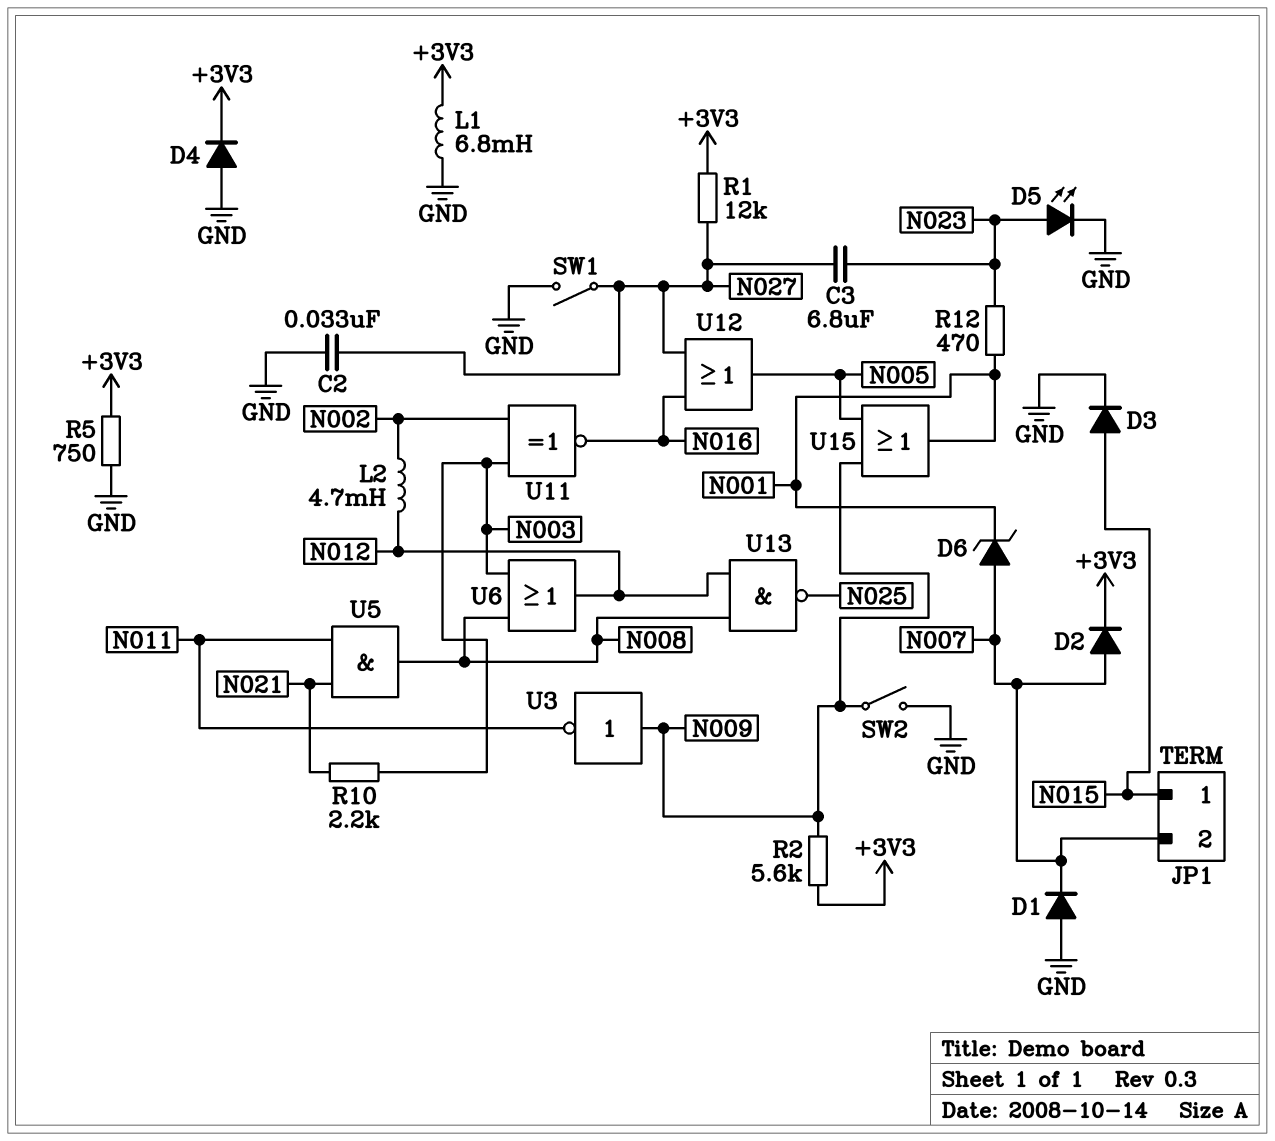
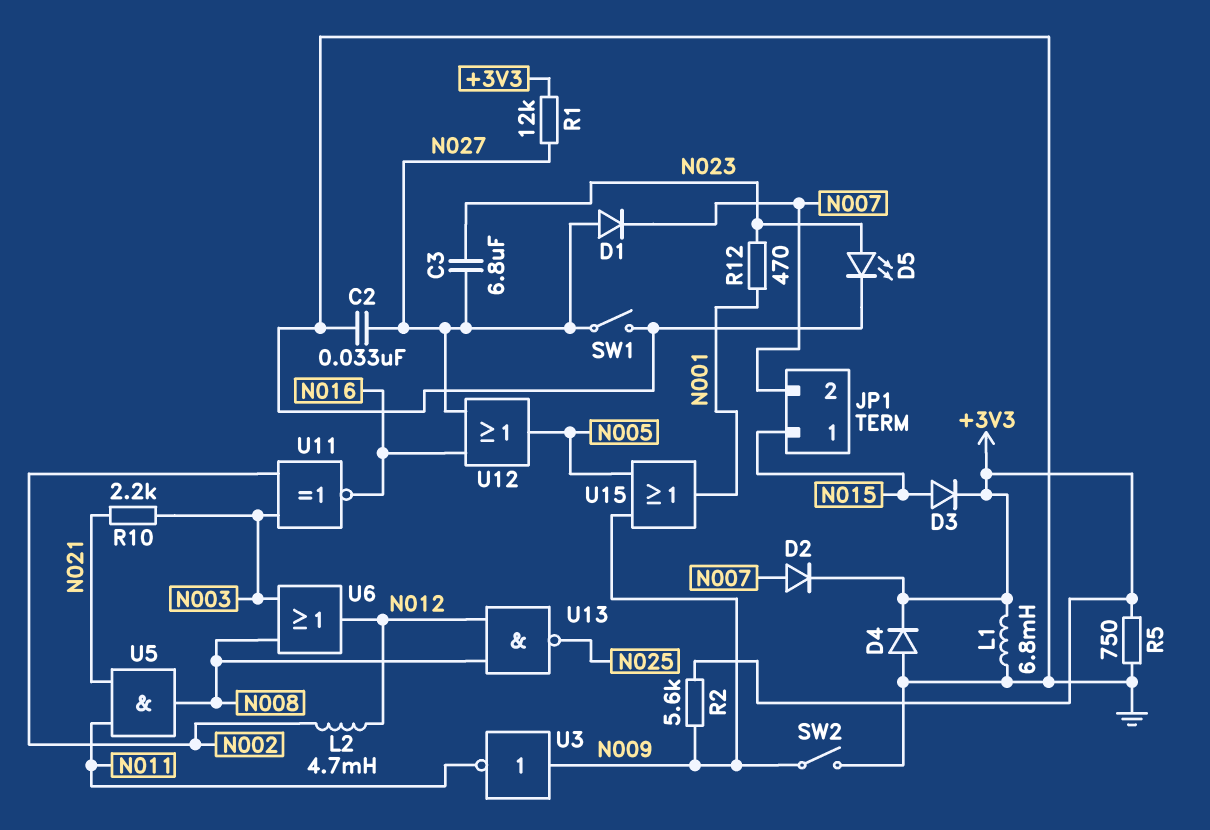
D1: diode (A GND, K N007) -> diode (A N027, K N007)
D3: diode (A N015, K GND) -> diode (A N015, K +3V3)
D6: zener (A N007, K N001) -> none

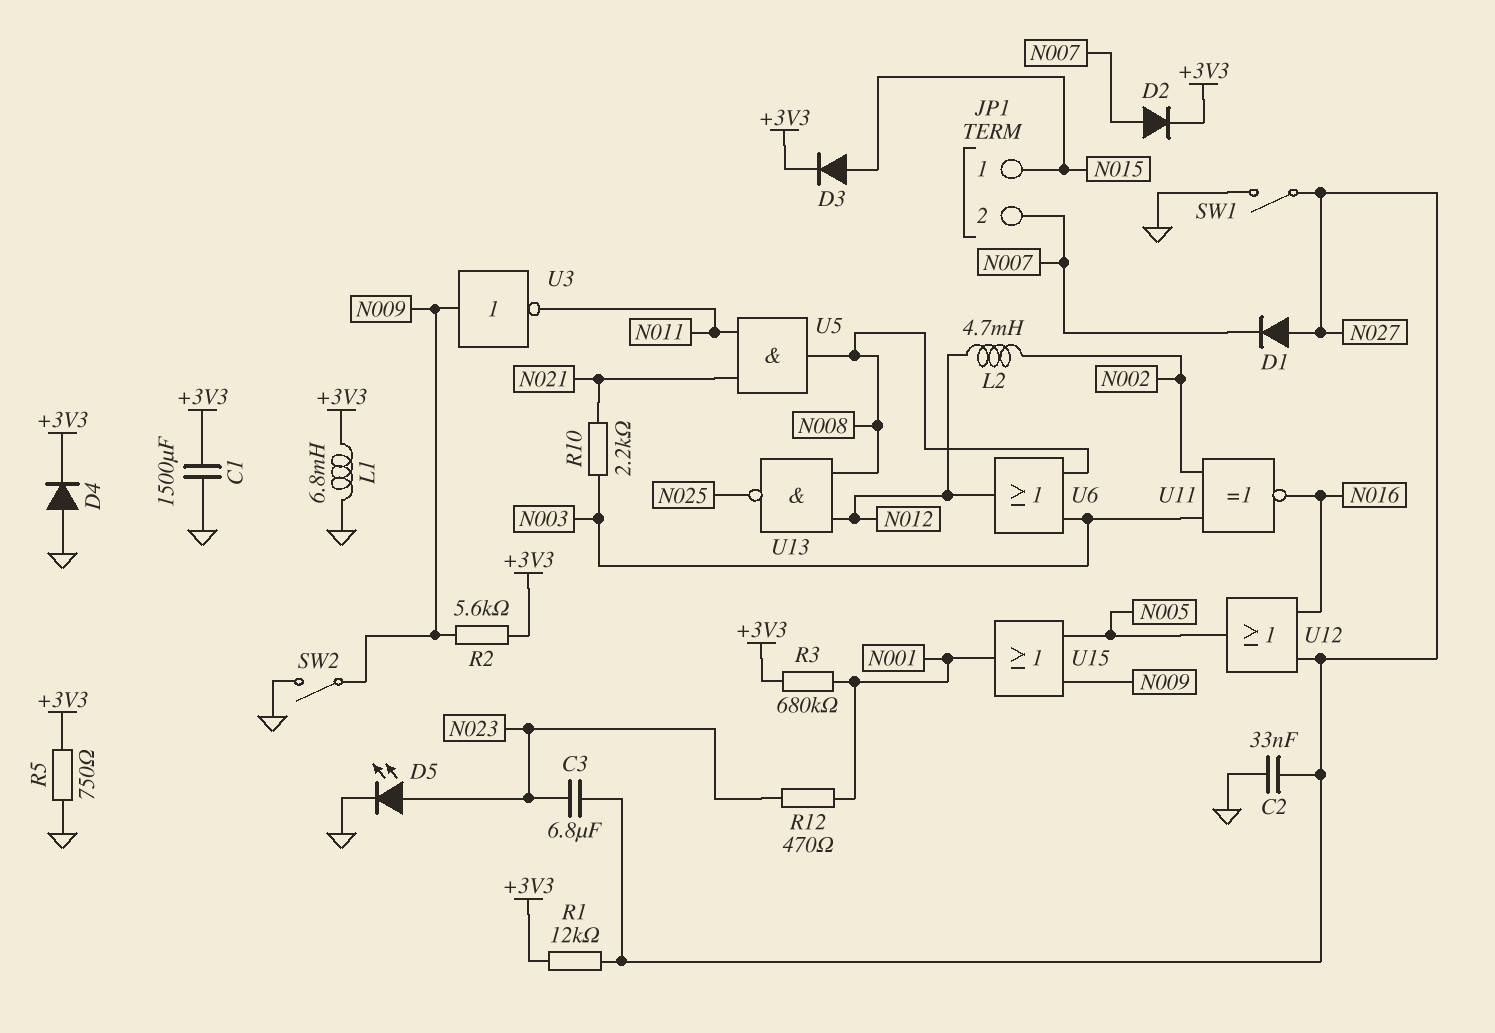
C1: none -> 1500uF (+3V3, GND)
R3: none -> 680k (+3V3, N001)

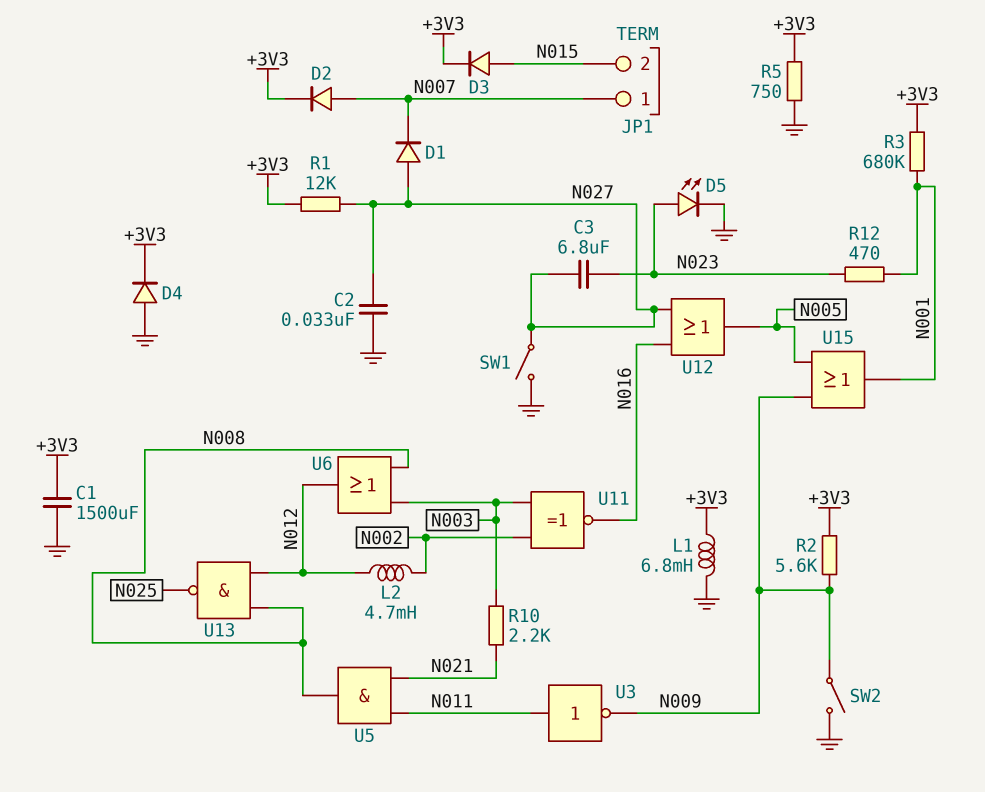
JP1 pin 1: N015 -> N007
JP1 pin 2: N007 -> N015
U3: NOT (in N009, out N011) -> NOT (in N011, out N009)

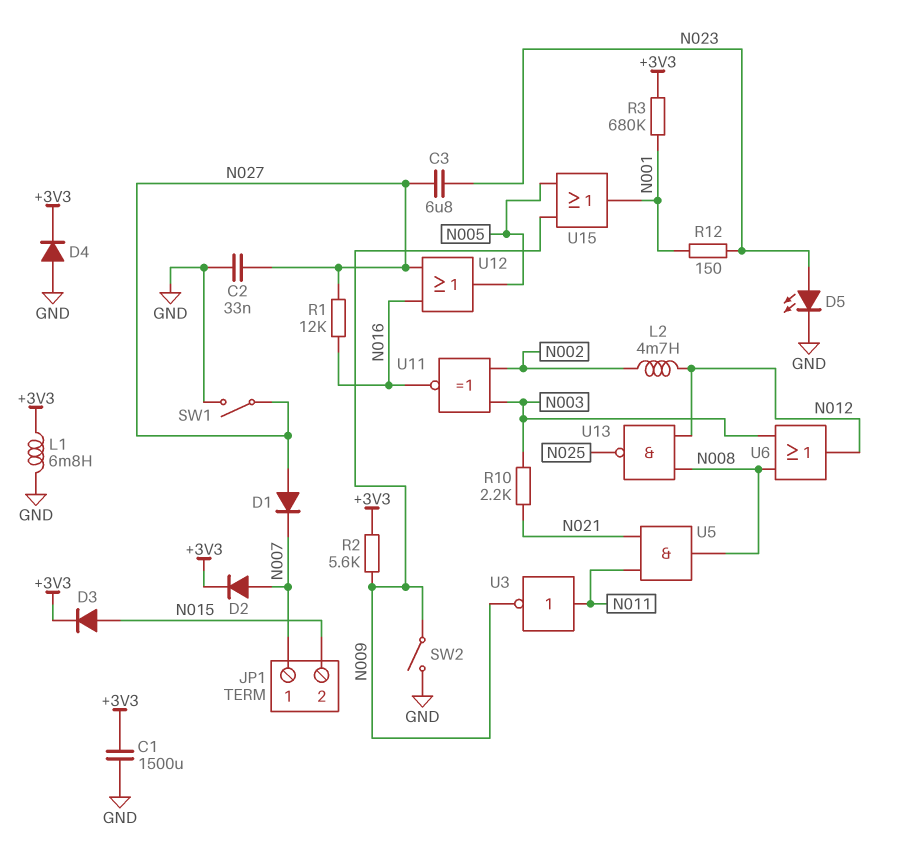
R1: 12k (+3V3, N027) -> 12k (N016, N027)
R5: 750 (+3V3, GND) -> none
R12: 470 (N001, N023) -> 150 (N001, N023)

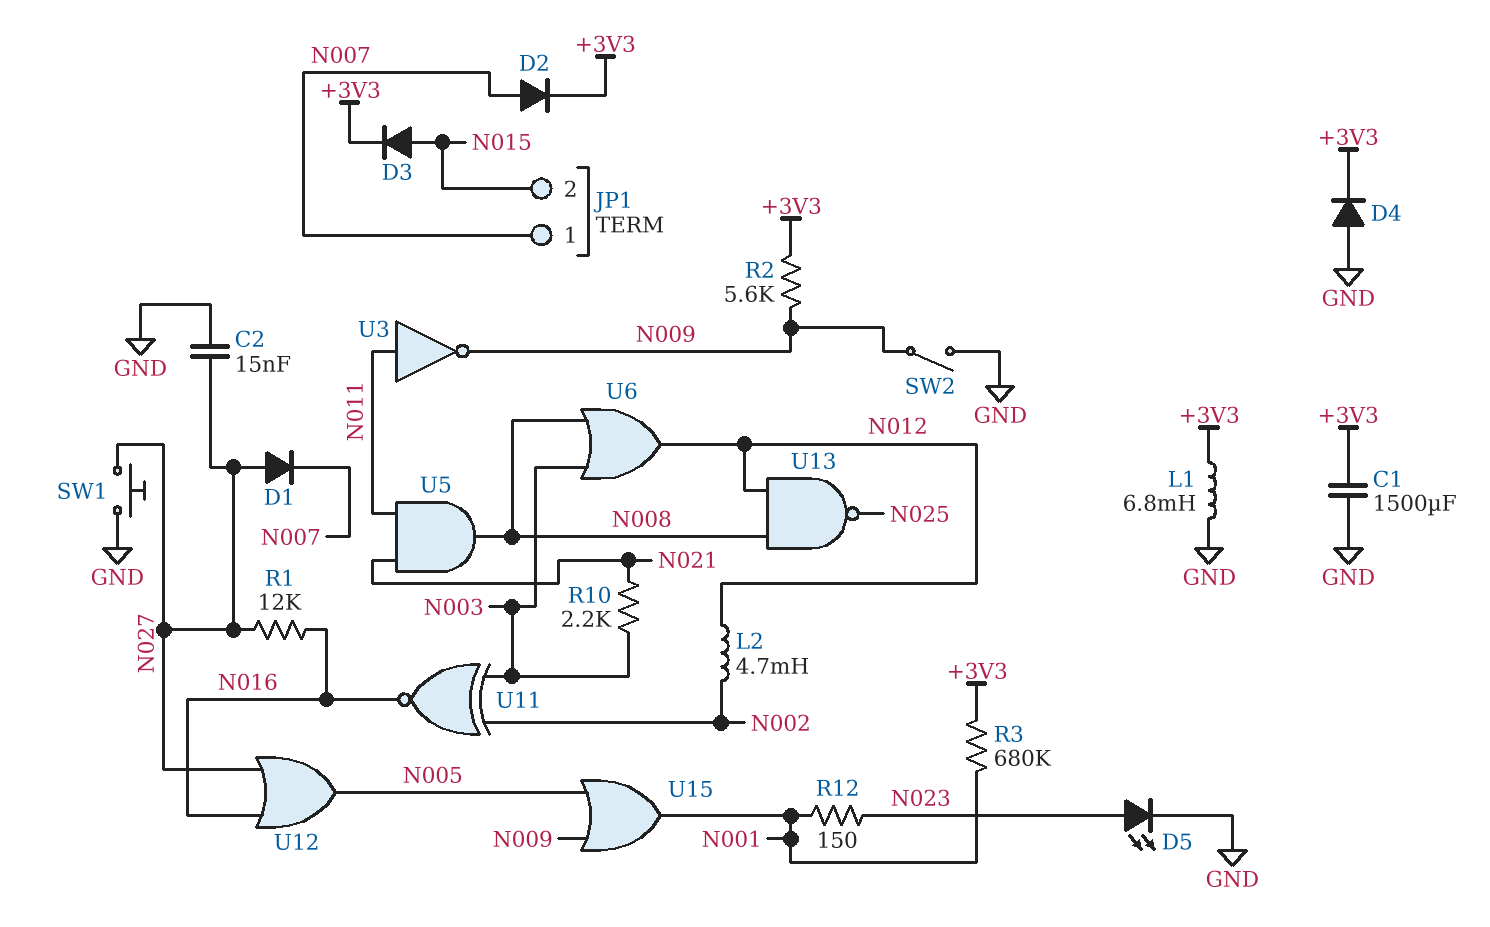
C2: 33nF (GND, N027) -> 15nF (GND, N027)
C3: 6.8uF (N023, N027) -> none
SW1: switch (GND, N027) -> button (GND, N027)

